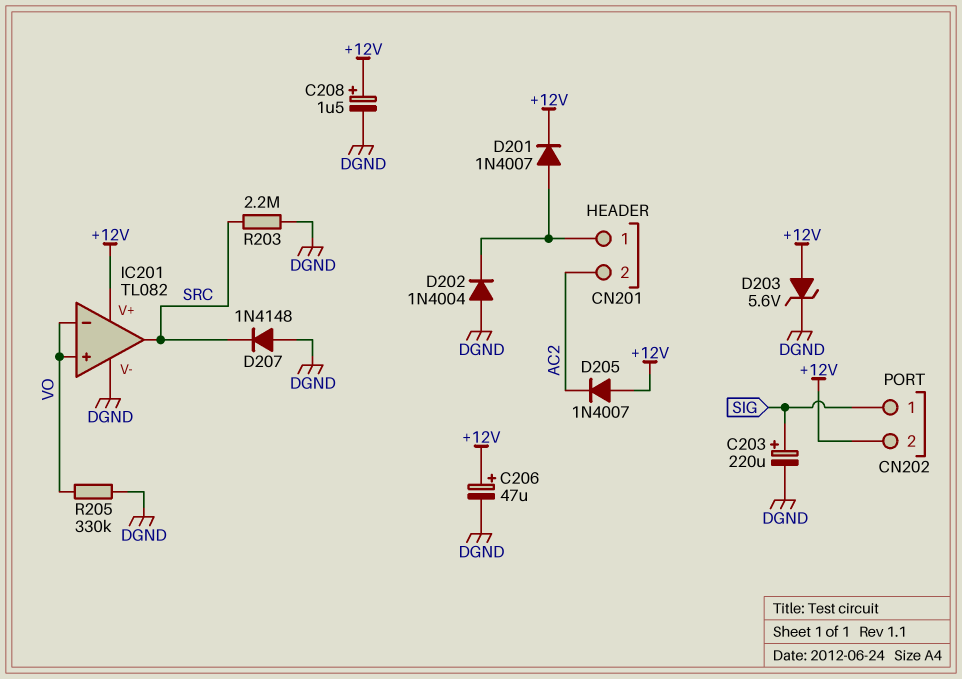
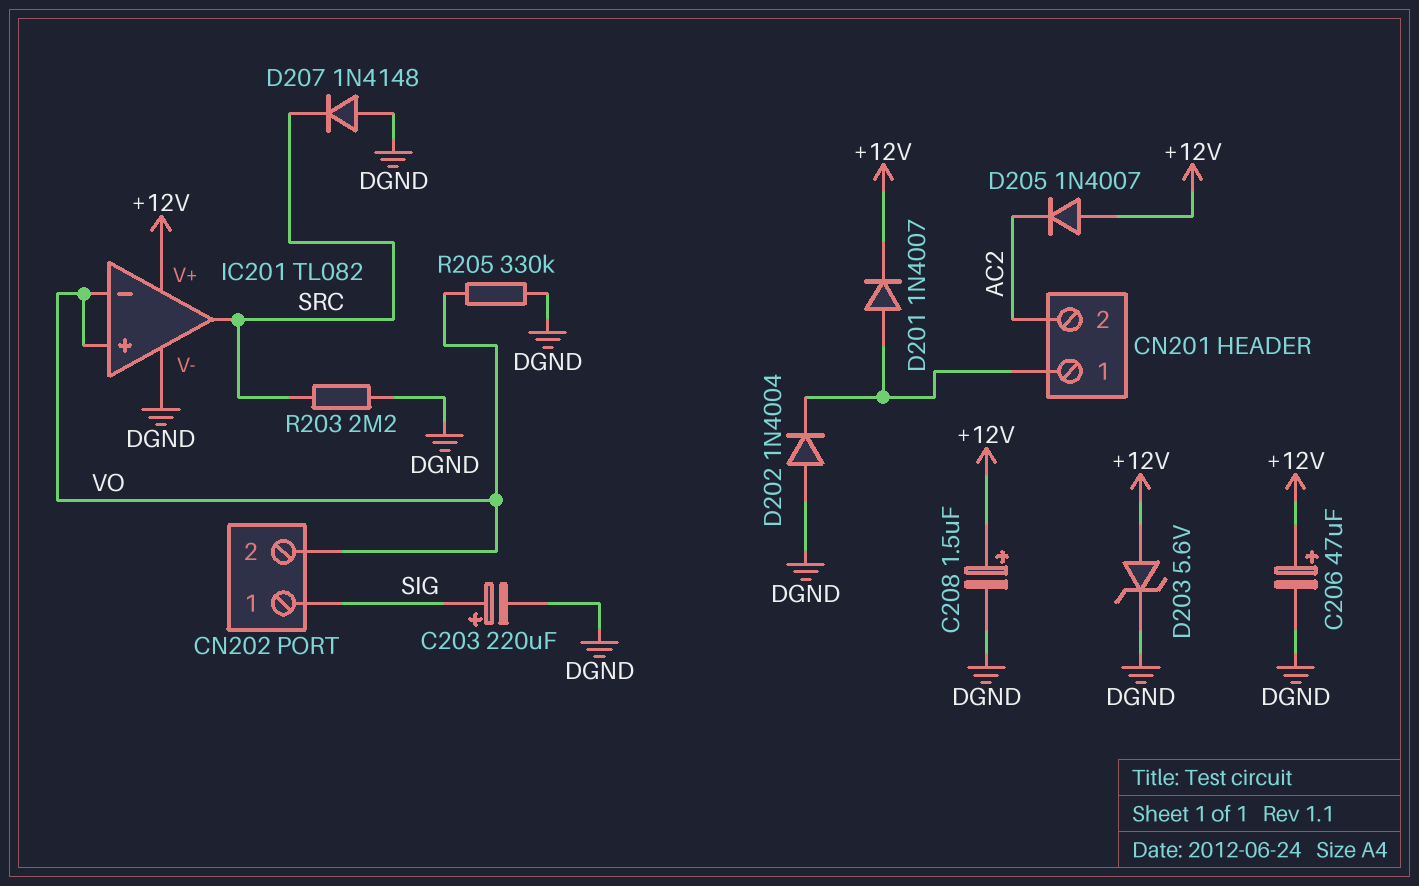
CN202 pin 2: +12V -> VO

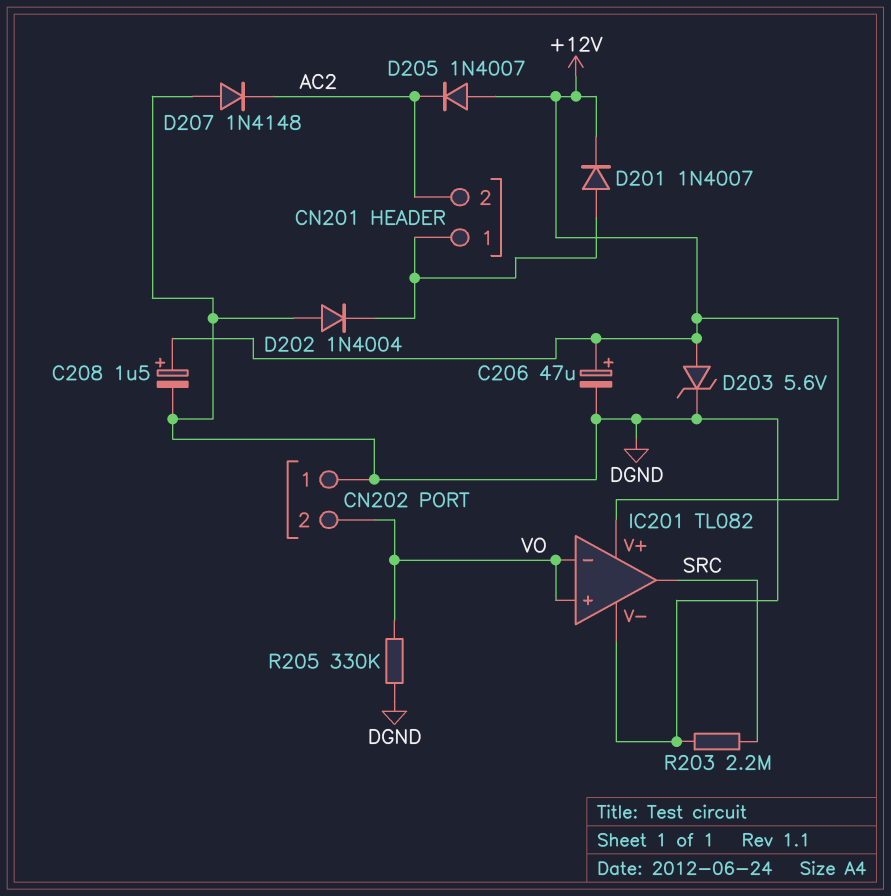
C203: 220uF (plus SIG, minus DGND) -> none
CN202 pin 1: SIG -> DGND
D207: diode 1N4148 (A DGND, K SRC) -> diode 1N4148 (A DGND, K AC2)

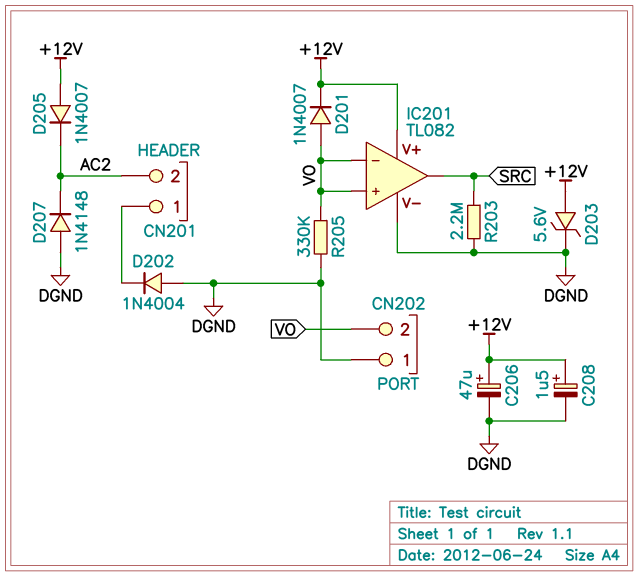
D201: diode 1N4007 (A CN201/1, K +12V) -> diode 1N4007 (A VO, K +12V)

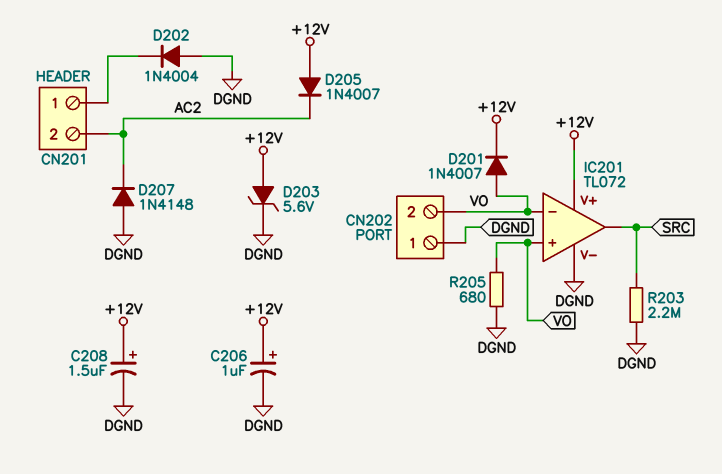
C206: 47uF (plus +12V, minus DGND) -> 1uF (plus +12V, minus DGND)
IC201: TL082 -> TL072
R205: 330k (DGND, VO) -> 680 (DGND, VO)

